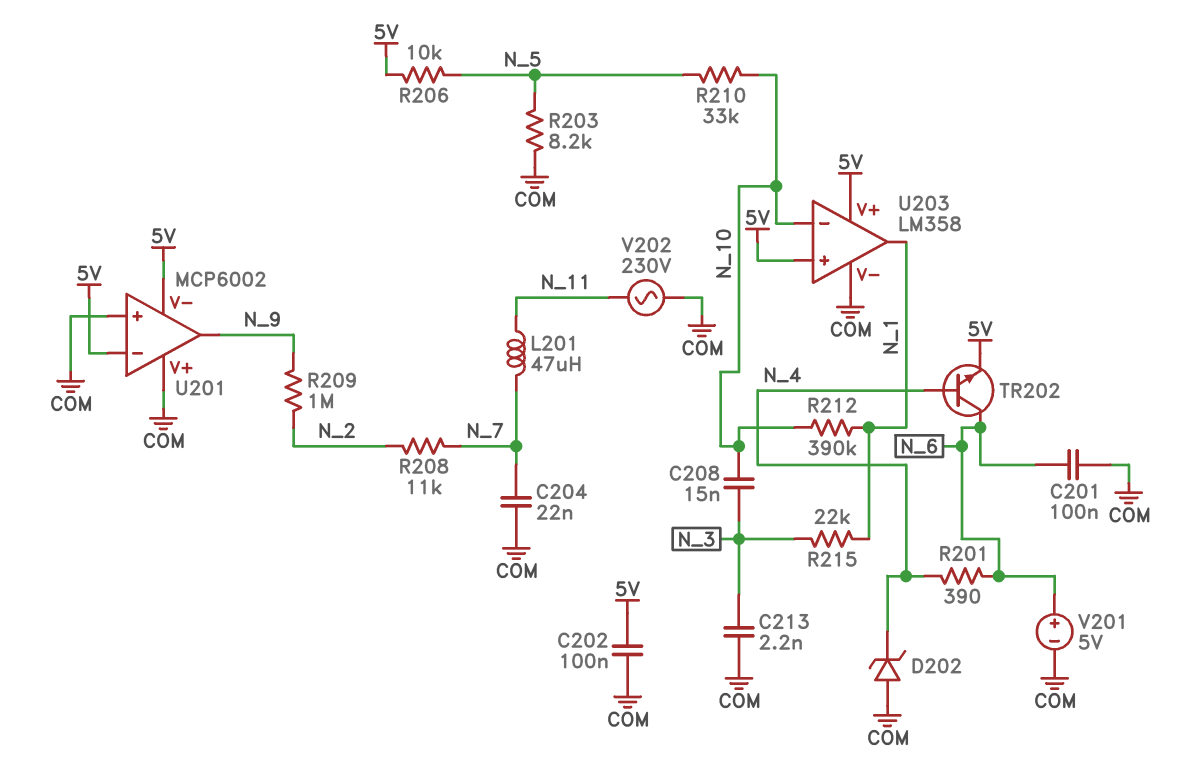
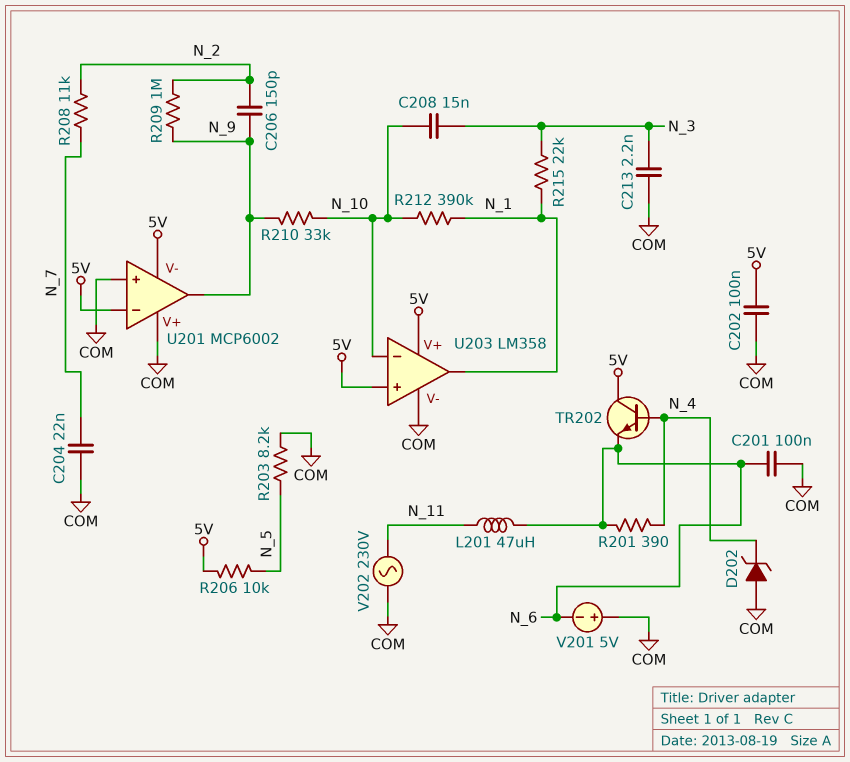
C206: none -> 150pF (N_2, N_9)
L201: 47uH (N_7, N_11) -> 47uH (N_6, N_11)
R210: 33k (N_5, N_10) -> 33k (N_9, N_10)
TR202: NPN (B N_4, C N_6, E 5V) -> NPN (B N_4, C 5V, E N_6)
V201: 5V (plus N_6, minus COM) -> 5V (plus COM, minus N_6)

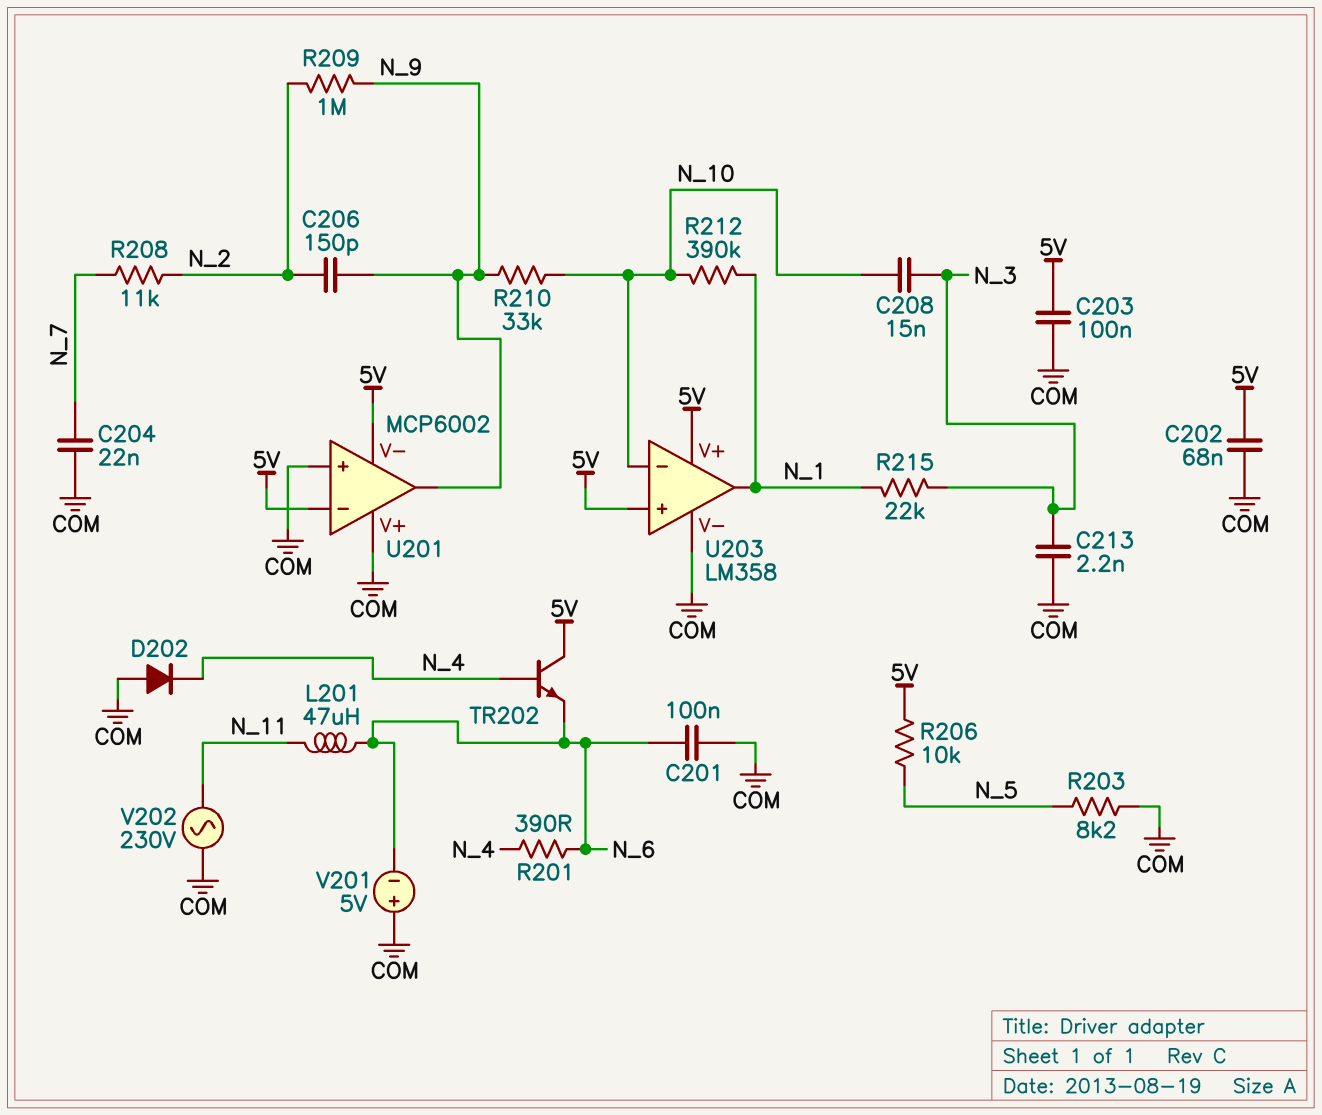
C202: 100nF (5V, COM) -> 68nF (5V, COM)
C203: none -> 100nF (5V, COM)
D202: zener (A COM, K N_4) -> diode (A COM, K N_4)

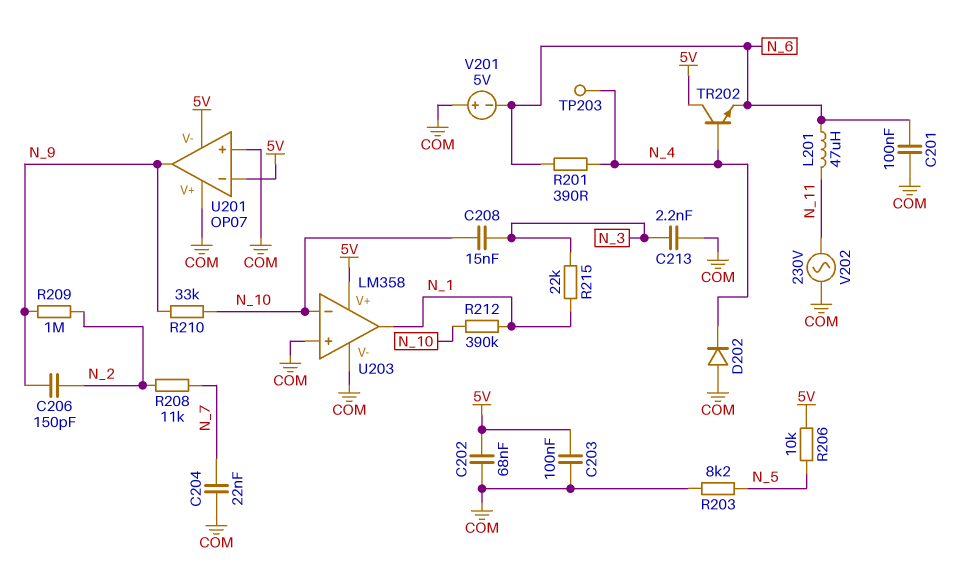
TP203: none -> test point (N_4)
U201: MCP6002 -> OP07
U203 pin in+: 5V -> COM

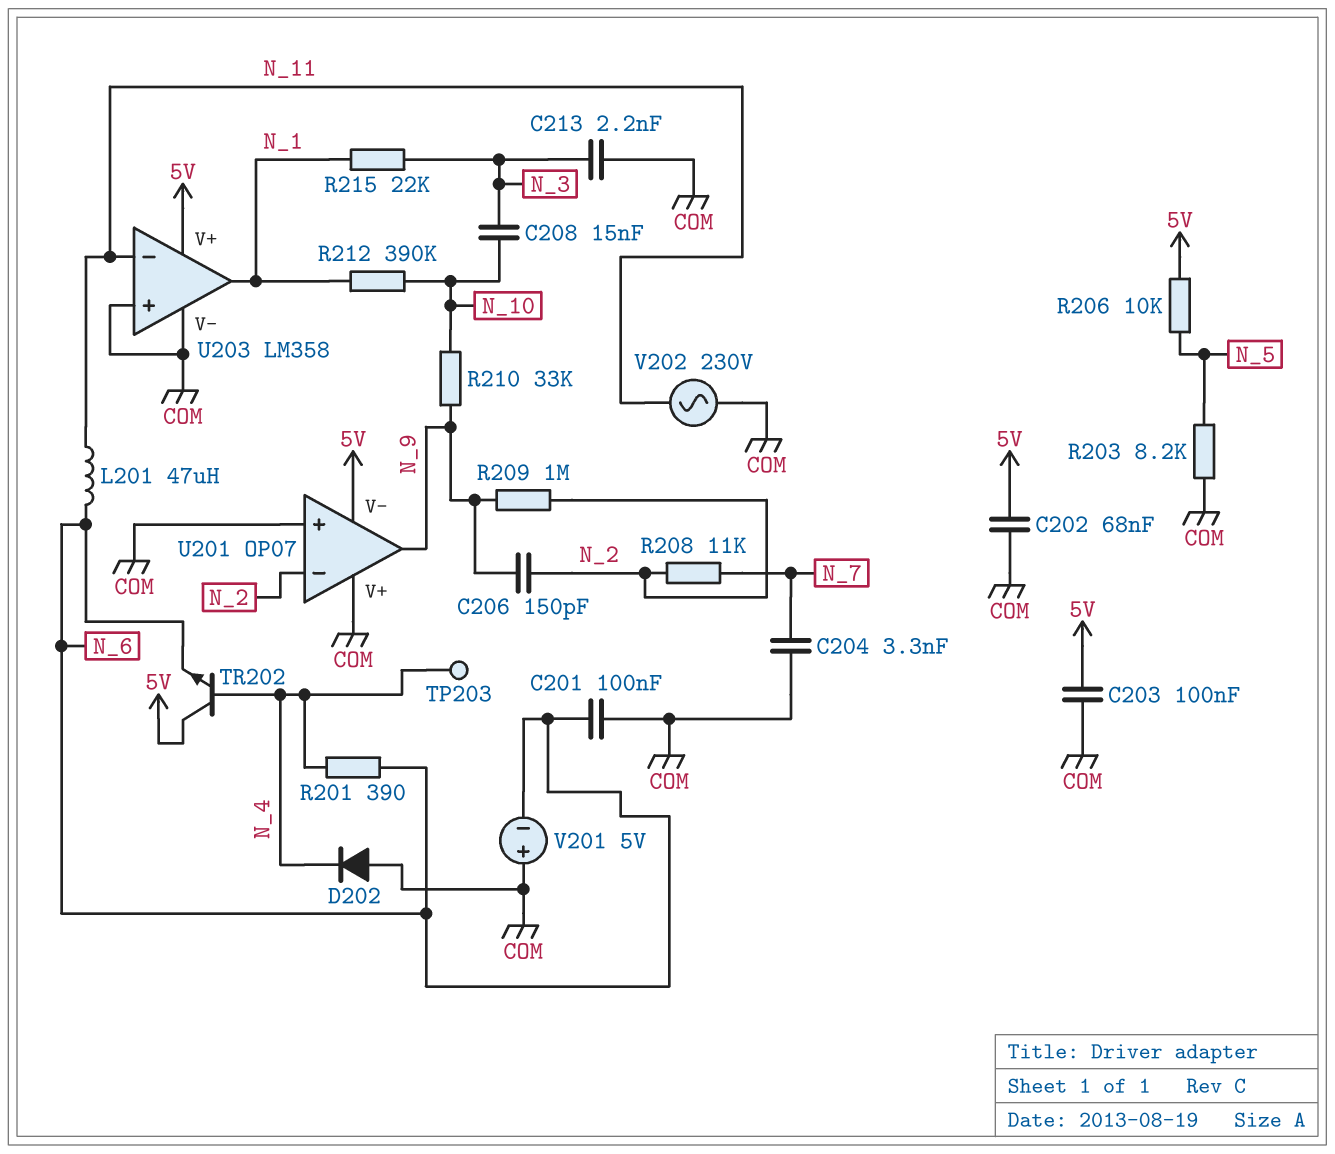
C204: 22nF (COM, N_7) -> 3.3nF (COM, N_7)
U201 pin in-: 5V -> N_2
U203 pin in-: N_10 -> N_11

